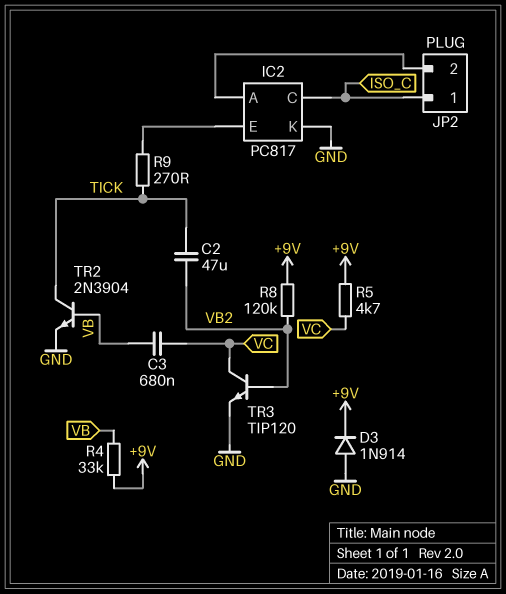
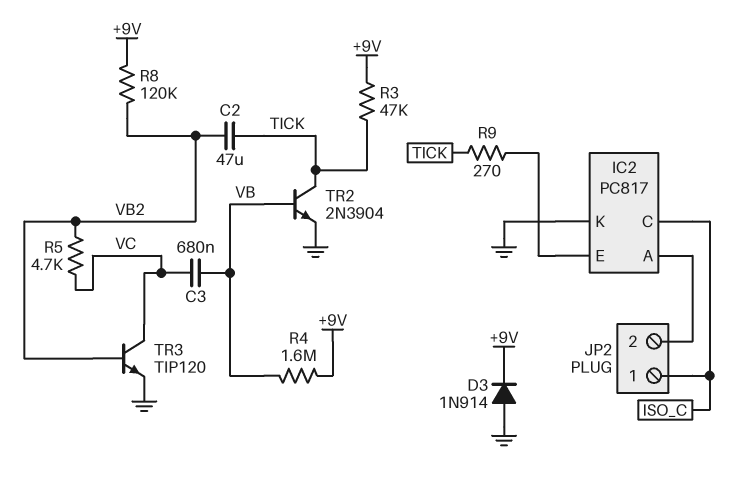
R3: none -> 47k (+9V, TICK)
R4: 33k (+9V, VB) -> 1.6M (+9V, VB)
R5: 4.7k (+9V, VC) -> 4.7k (VB2, VC)

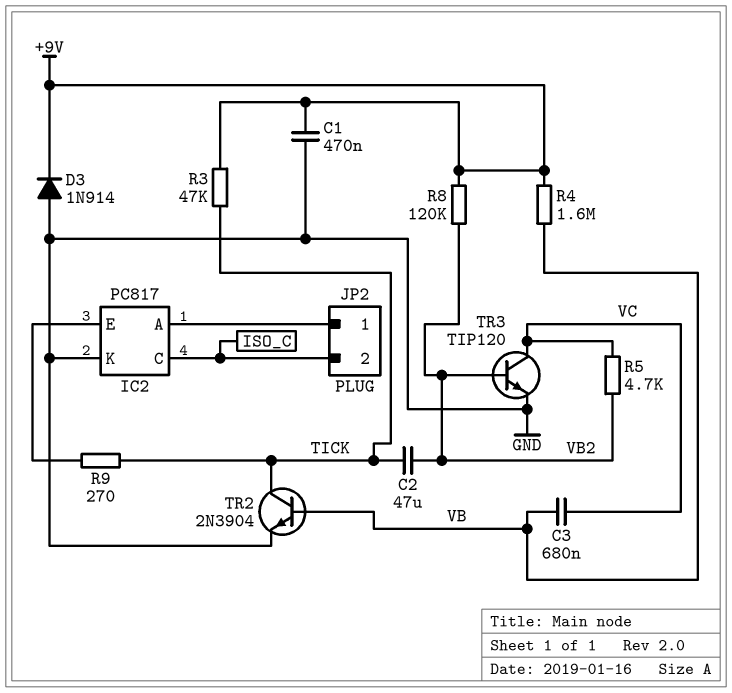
C1: none -> 470nF (+9V, GND)
JP2 pin 1: ISO_C -> IC2/A
JP2 pin 2: IC2/A -> ISO_C

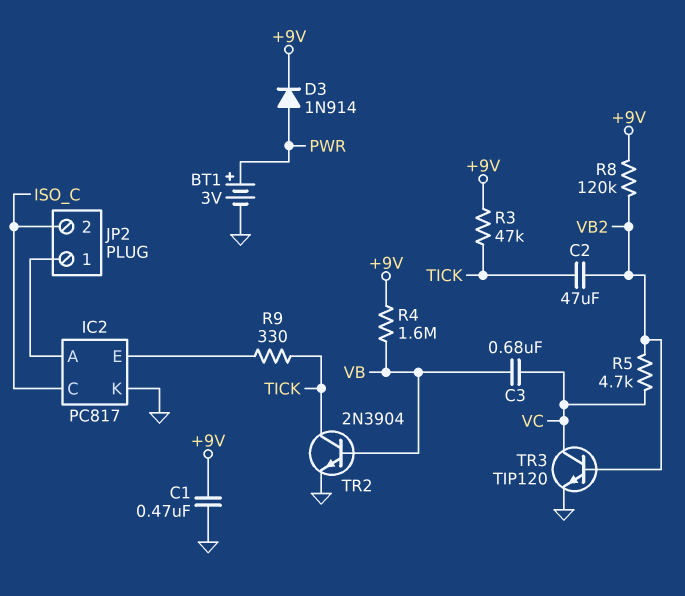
BT1: none -> 3V (plus PWR, minus GND)
D3: diode 1N914 (A GND, K +9V) -> diode 1N914 (A PWR, K +9V)
R9: 270 (IC2/E, TICK) -> 330 (IC2/E, TICK)

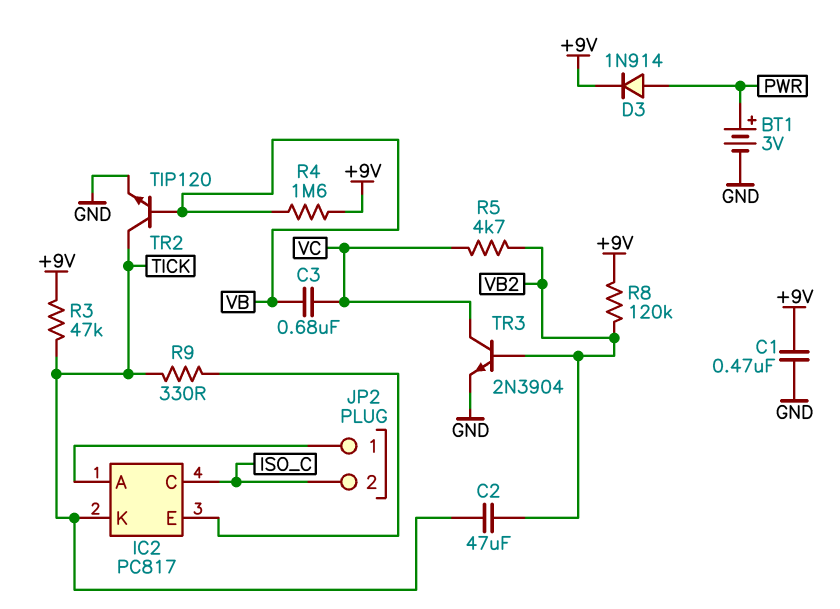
IC2 pin K: GND -> TICK
TR2: NPN 2N3904 (B VB, C TICK, E GND) -> NPN TIP120 (B VB, C TICK, E GND)
TR3: NPN TIP120 (B VB2, C VC, E GND) -> NPN 2N3904 (B VB2, C VC, E GND)

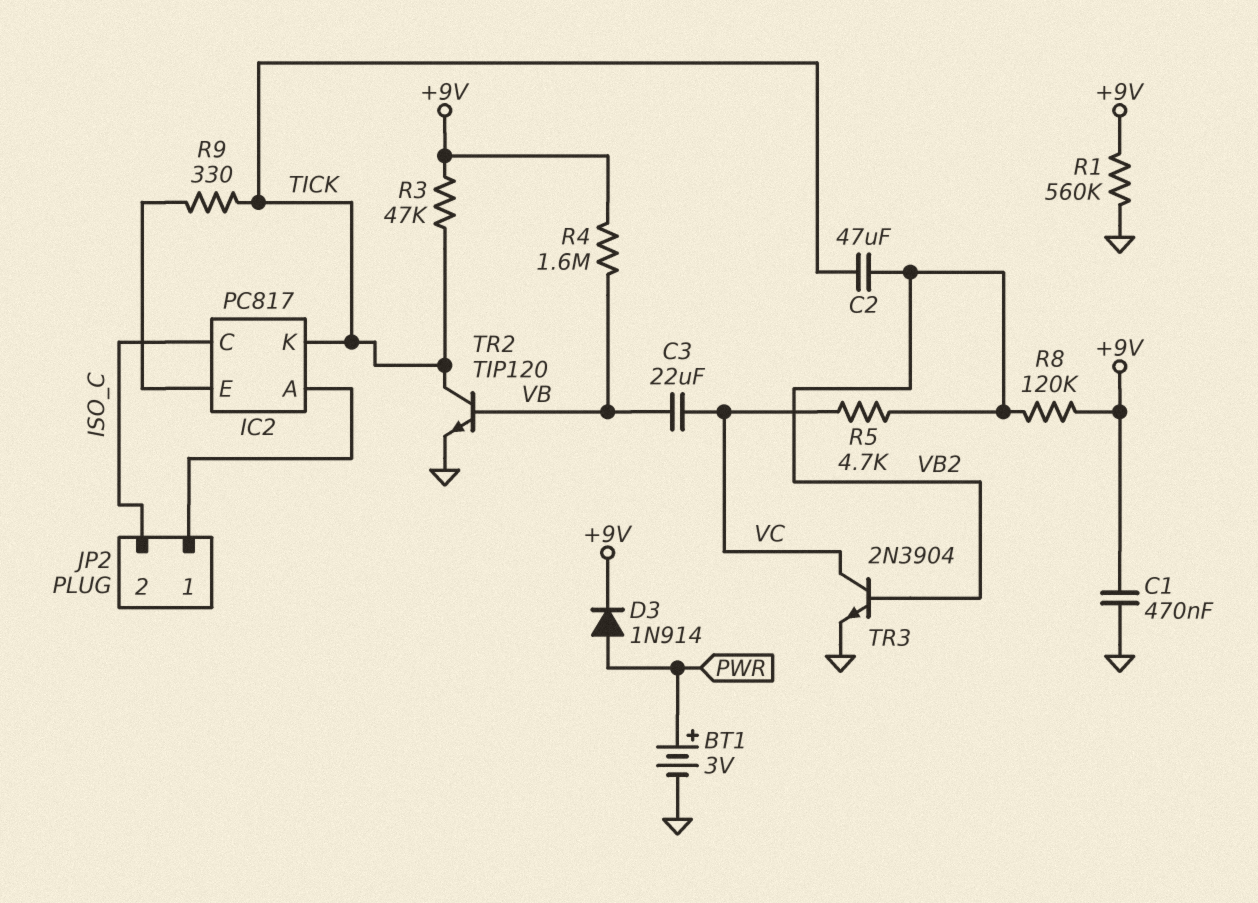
C3: 680nF (VB, VC) -> 22uF (VB, VC)
R1: none -> 560k (+9V, GND)

